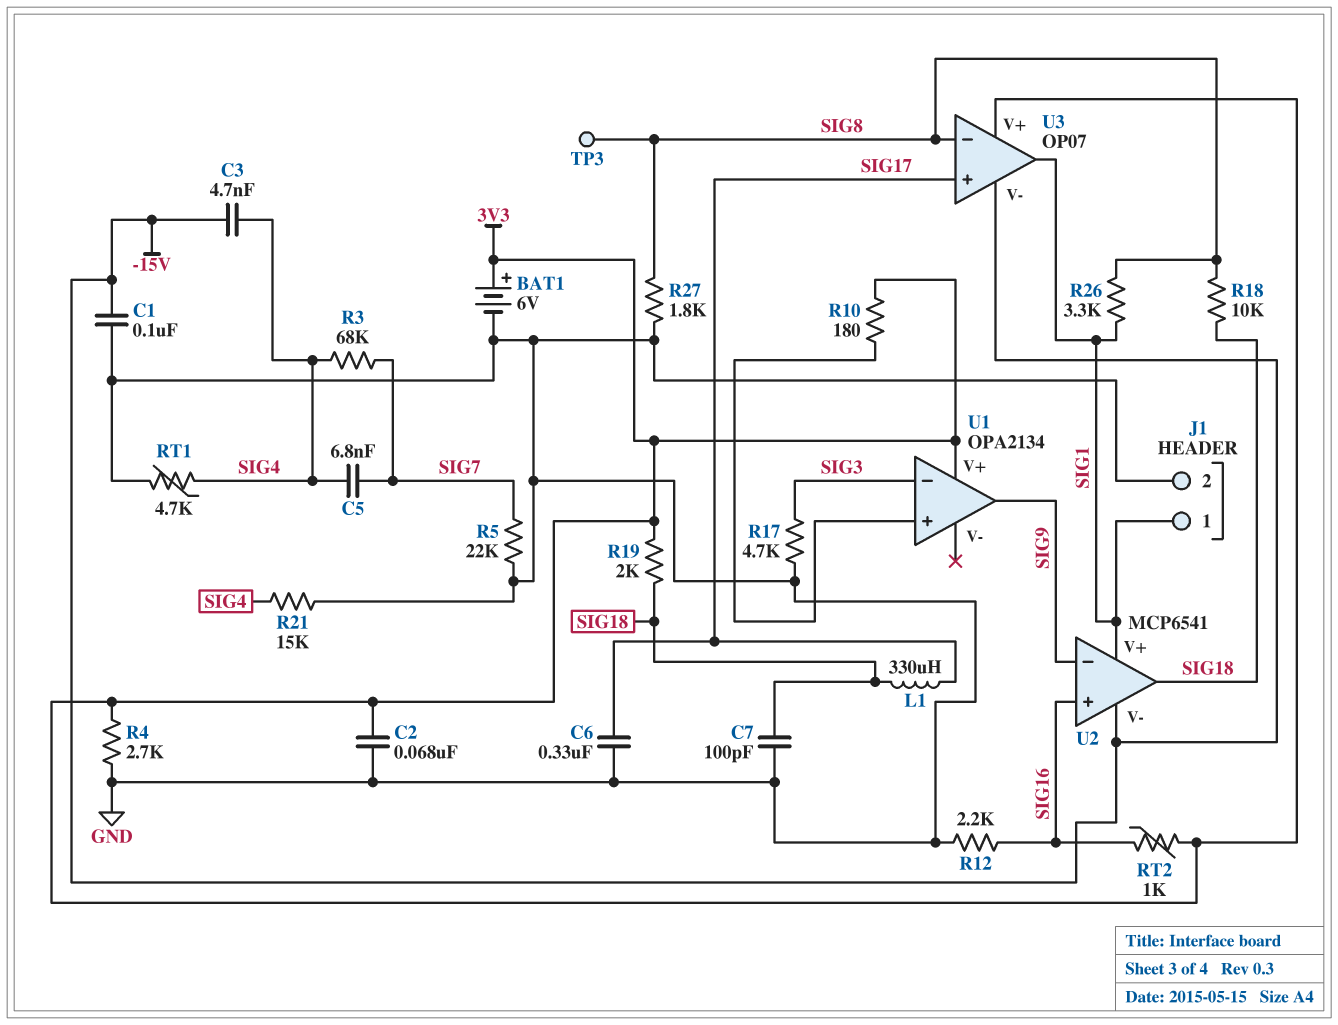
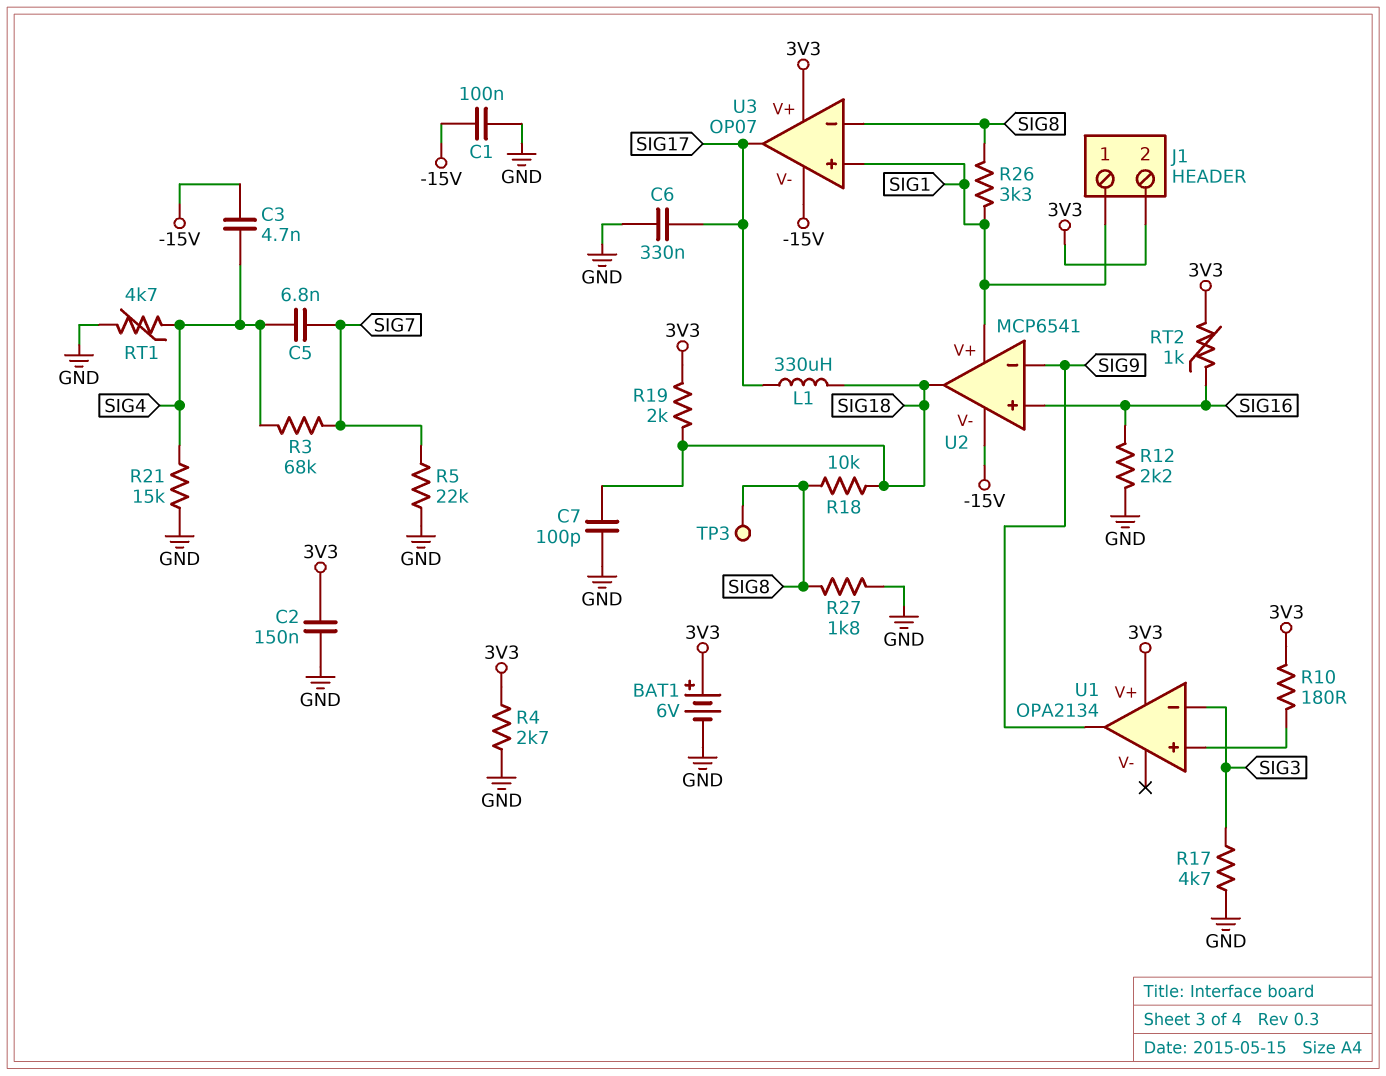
C2: 68nF (3V3, GND) -> 150nF (3V3, GND)
J1 pin 2: GND -> 3V3
U3 pin in+: SIG17 -> SIG1
U3 pin out: SIG1 -> SIG17

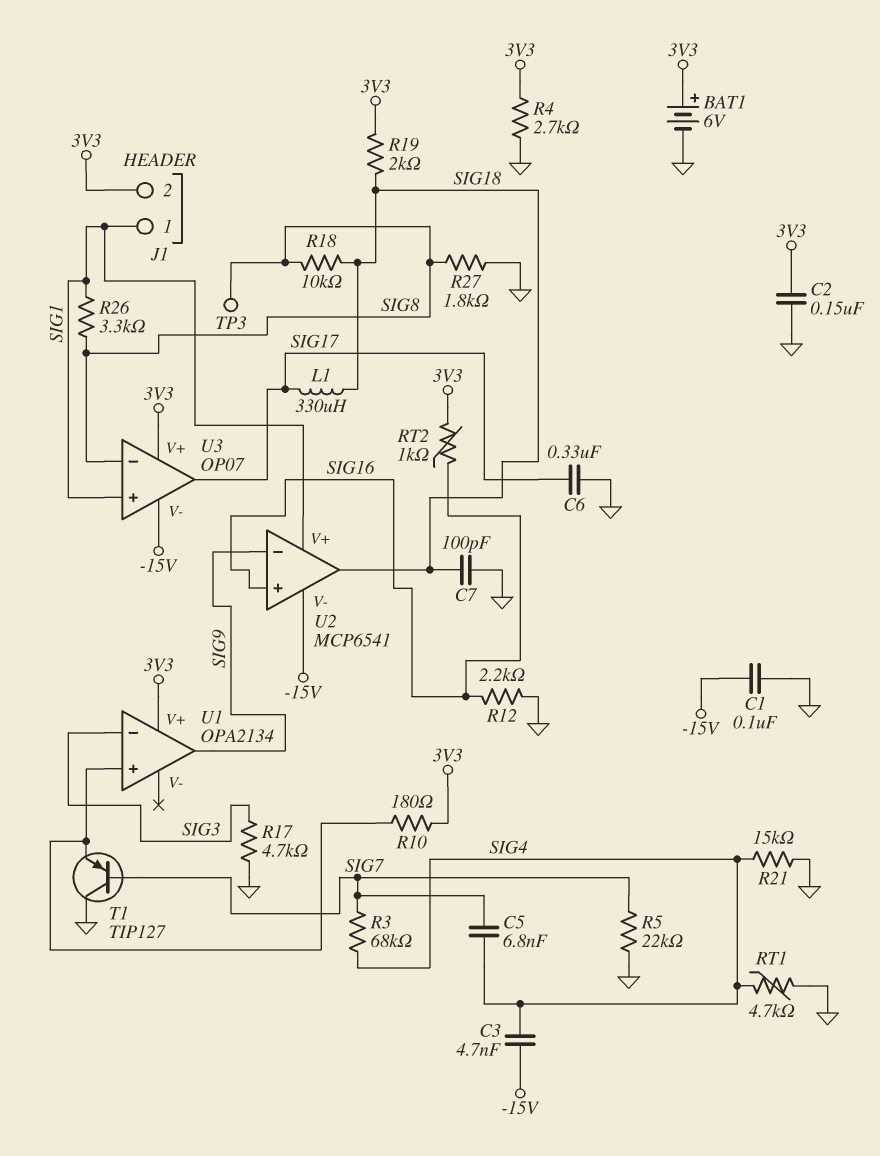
T1: none -> PNP TIP127 (B SIG7, C GND, E U1/in+)

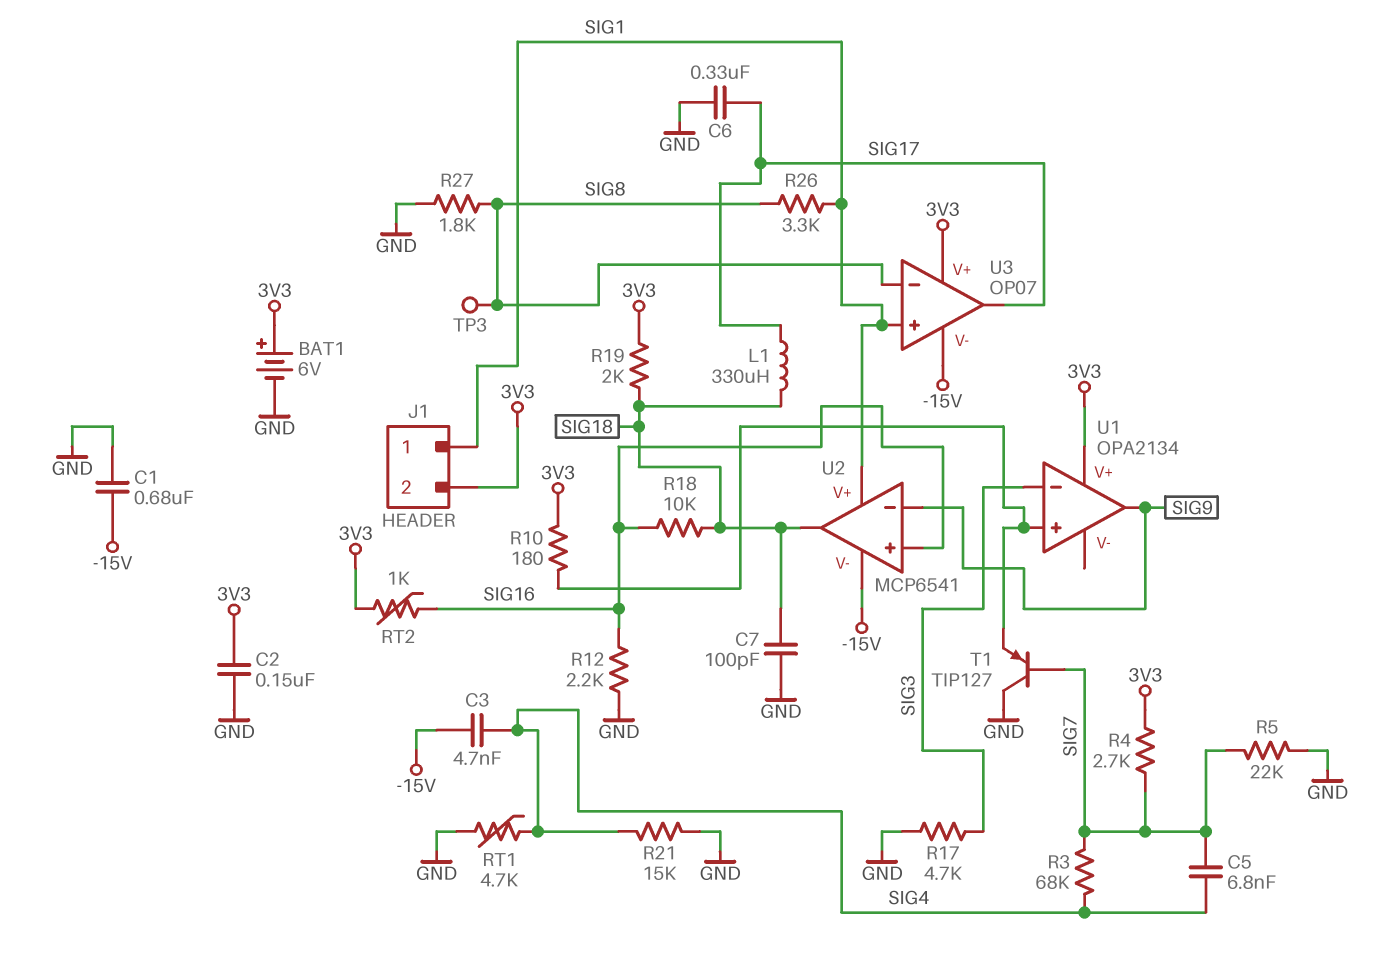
C1: 100nF (-15V, GND) -> 680nF (-15V, GND)
R4: 2.7k (3V3, GND) -> 2.7k (3V3, SIG7)
R18: 10k (SIG8, SIG18) -> 10k (SIG16, SIG18)

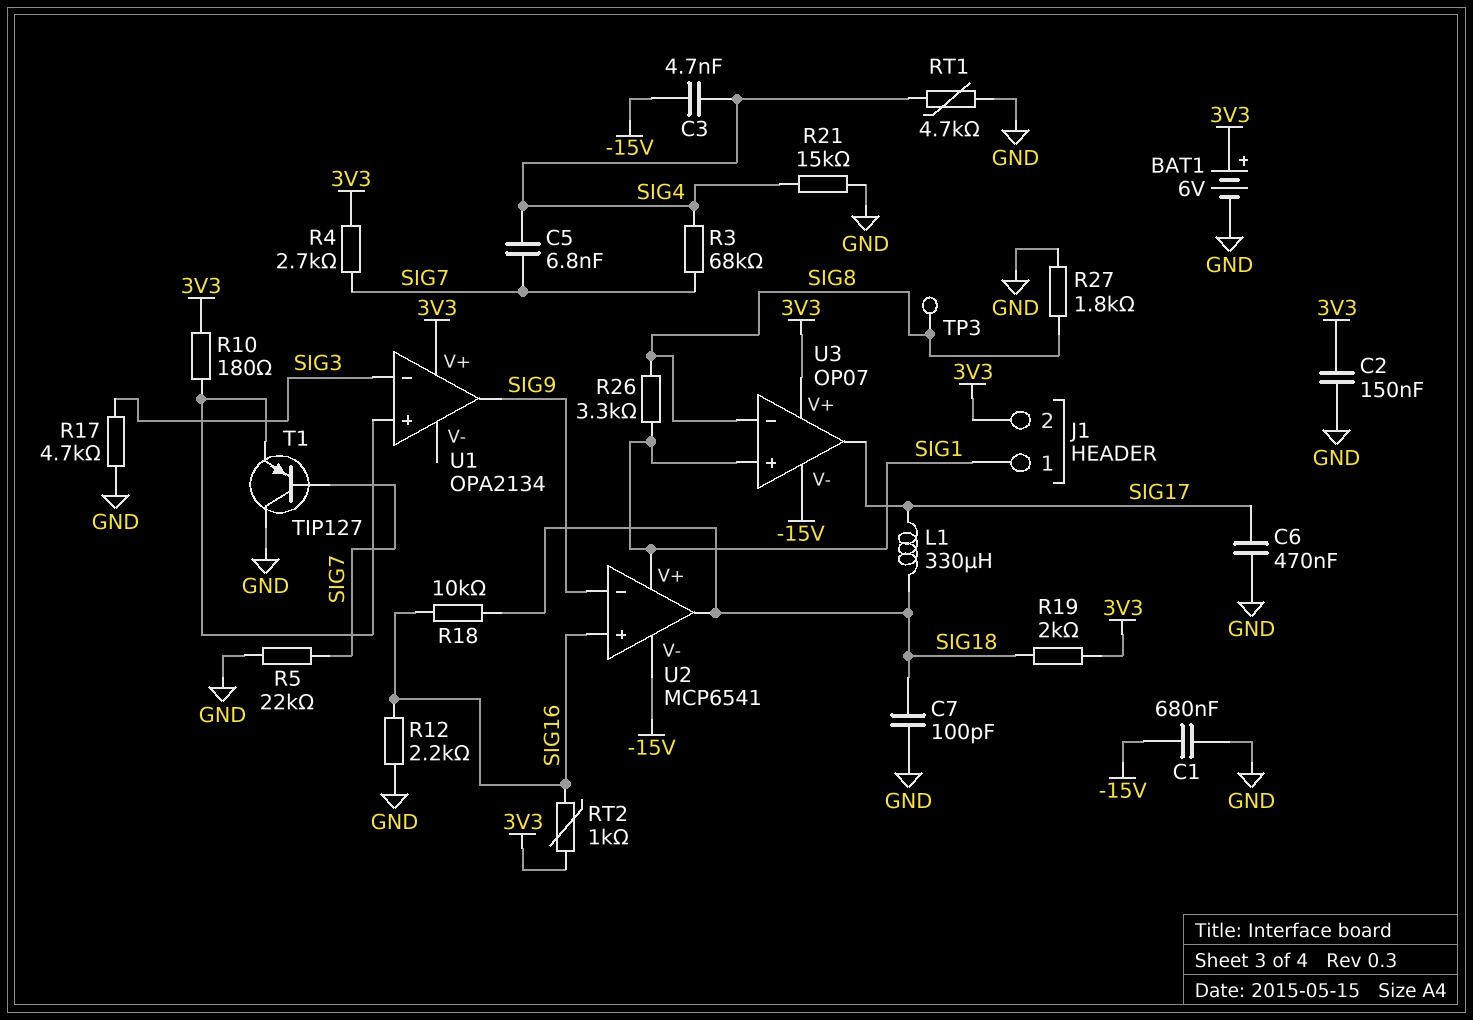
C6: 330nF (GND, SIG17) -> 470nF (GND, SIG17)

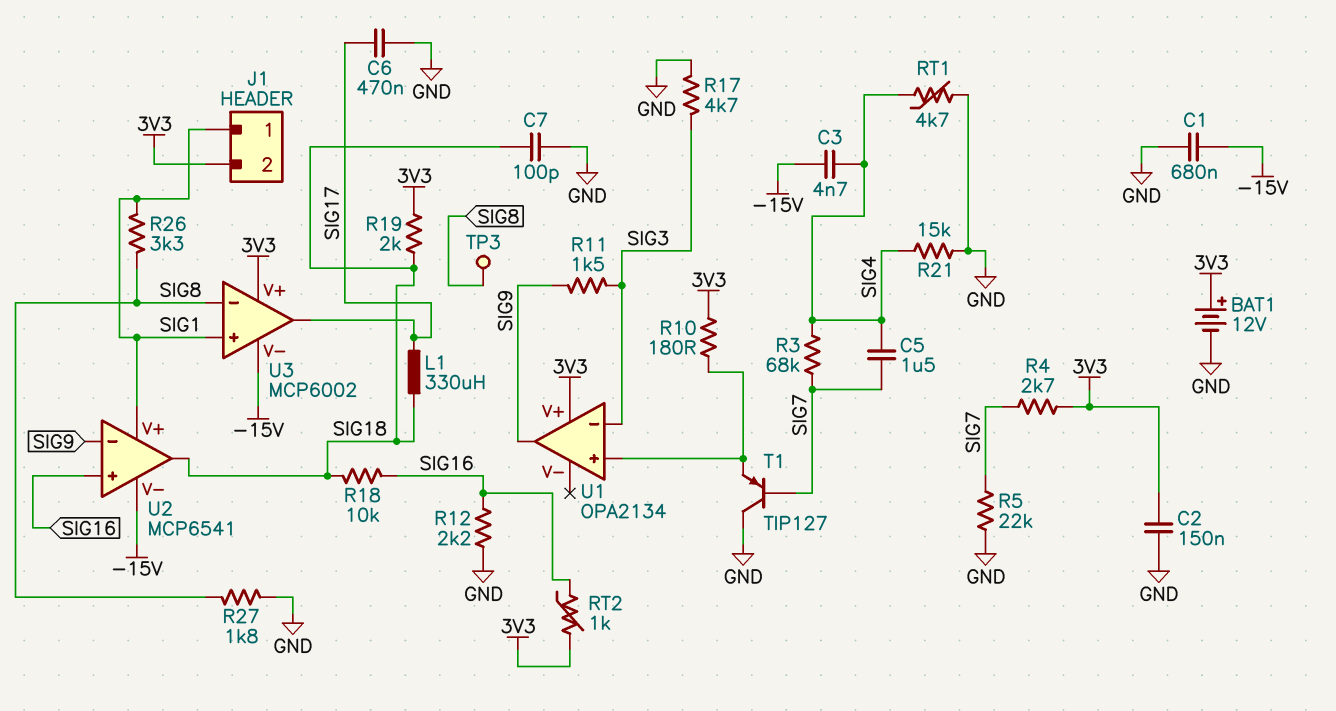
BAT1: 6V (plus 3V3, minus GND) -> 12V (plus 3V3, minus GND)
C5: 6.8nF (SIG4, SIG7) -> 1.5uF (SIG4, SIG7)
R11: none -> 1.5k (SIG3, SIG9)
U3: OP07 -> MCP6002

